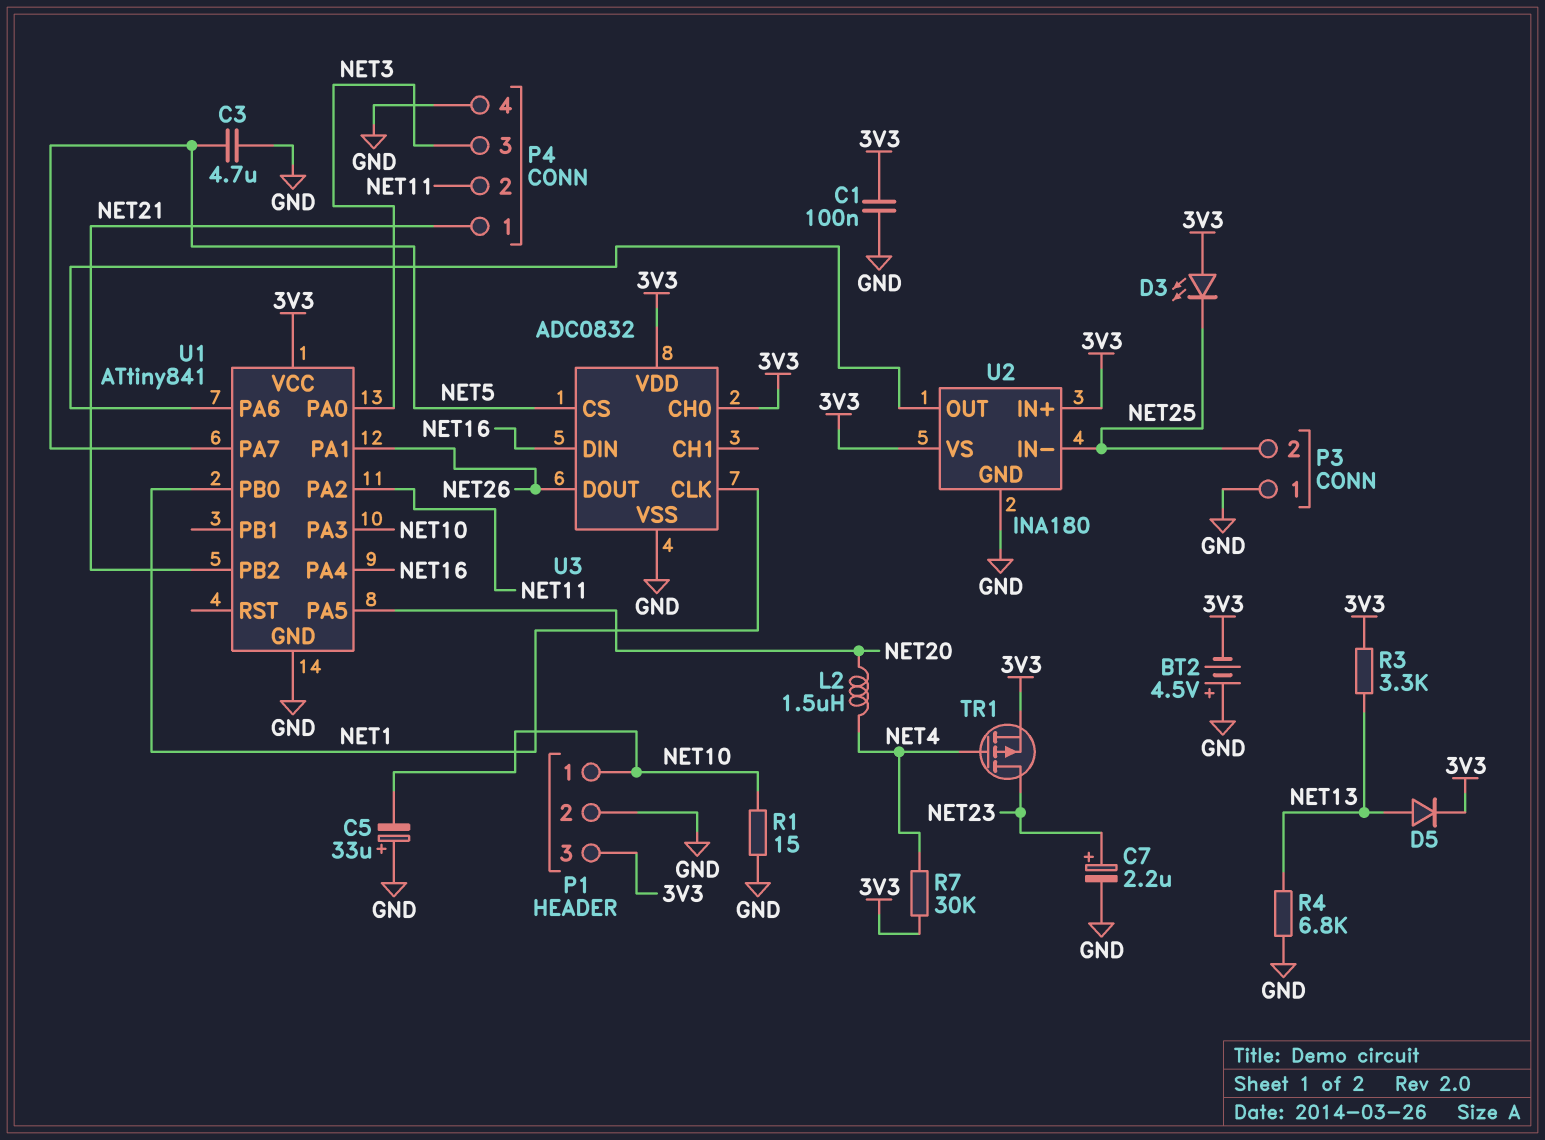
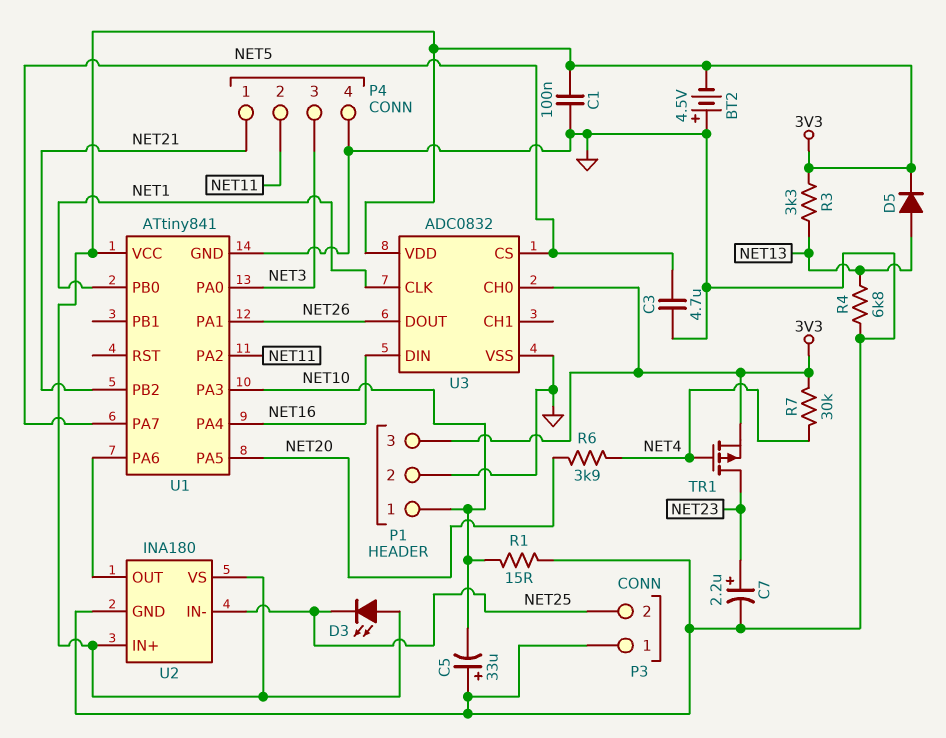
L2: 1.5uH (NET4, NET20) -> none
R6: none -> 3.9k (NET4, NET20)

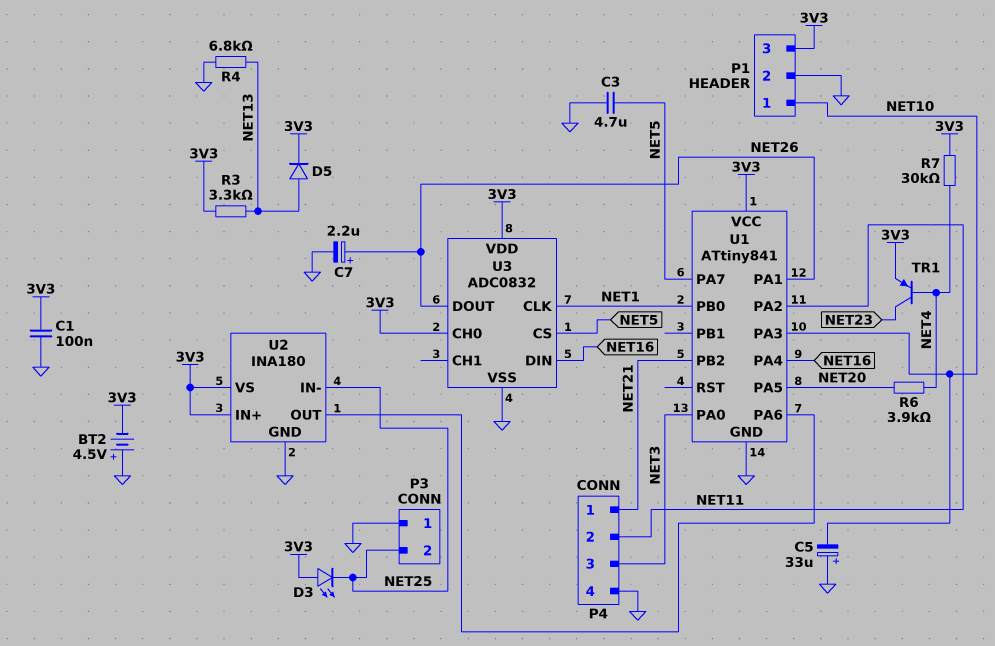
C7: 2.2uF (plus NET23, minus GND) -> 2.2uF (plus NET26, minus GND)
R1: 15 (GND, NET10) -> none
TR1: PMOS (G NET4, D NET23, S 3V3) -> PNP (B NET4, C NET23, E 3V3)

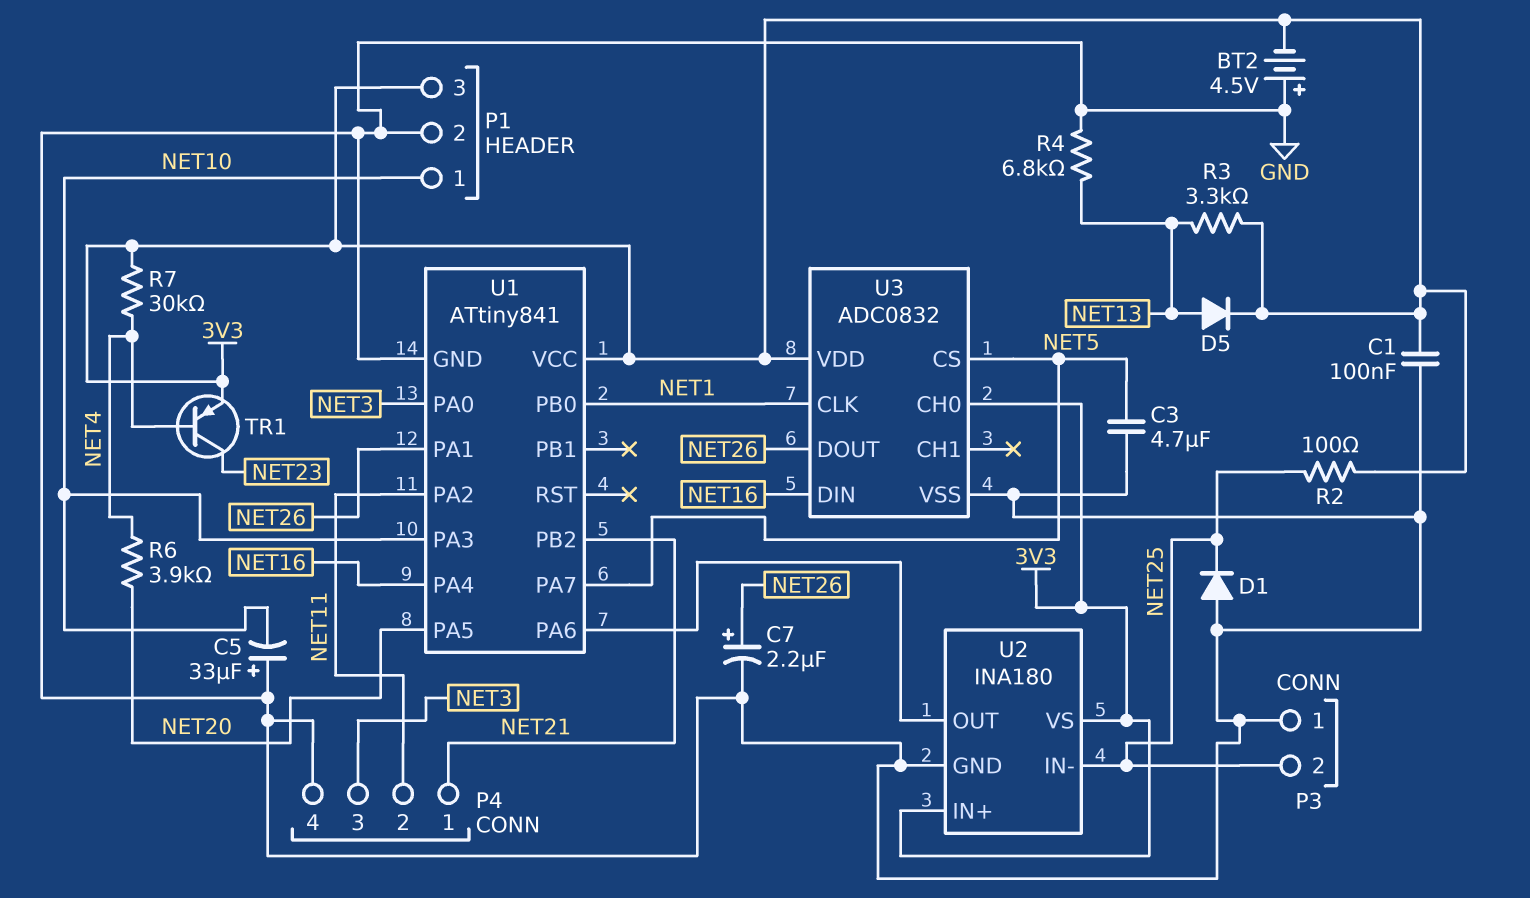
D1: none -> diode (A GND, K NET25)
D3: LED (A 3V3, K NET25) -> none
R2: none -> 100 (3V3, NET25)

